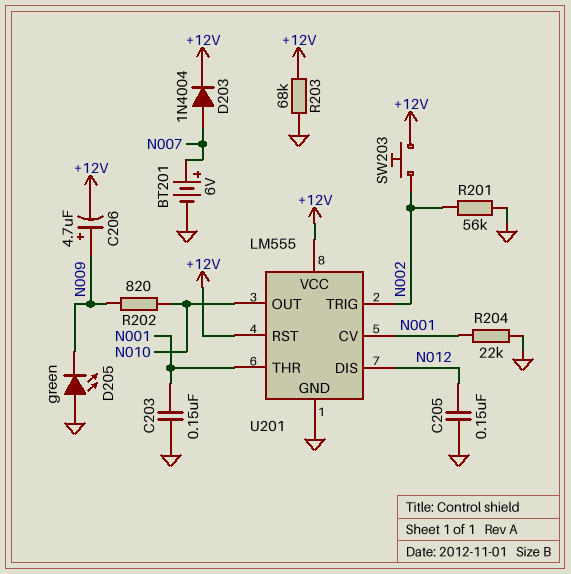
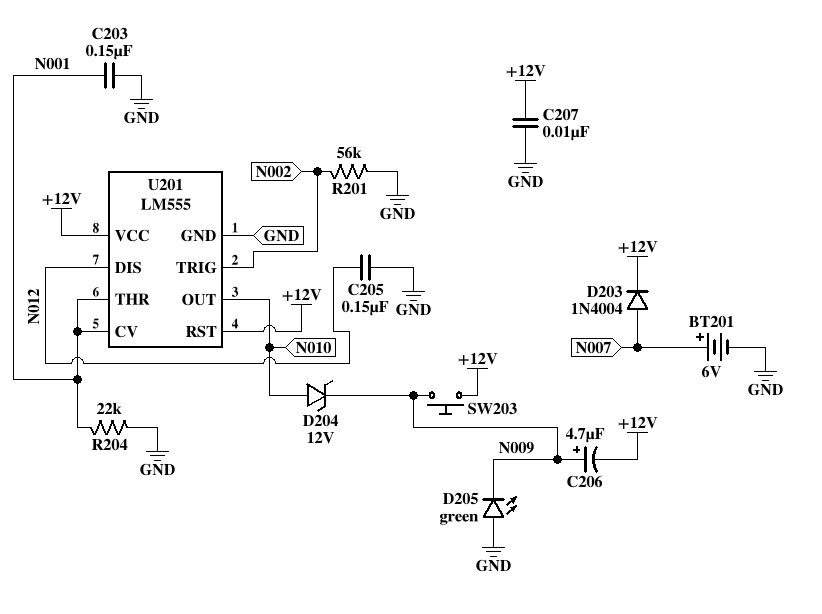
C207: none -> 10nF (+12V, GND)
D204: none -> zener 12V (A N010, K N009)
R202: 820 (N009, N010) -> none
R203: 68k (+12V, GND) -> none
SW203: button (+12V, N002) -> button (+12V, N009)

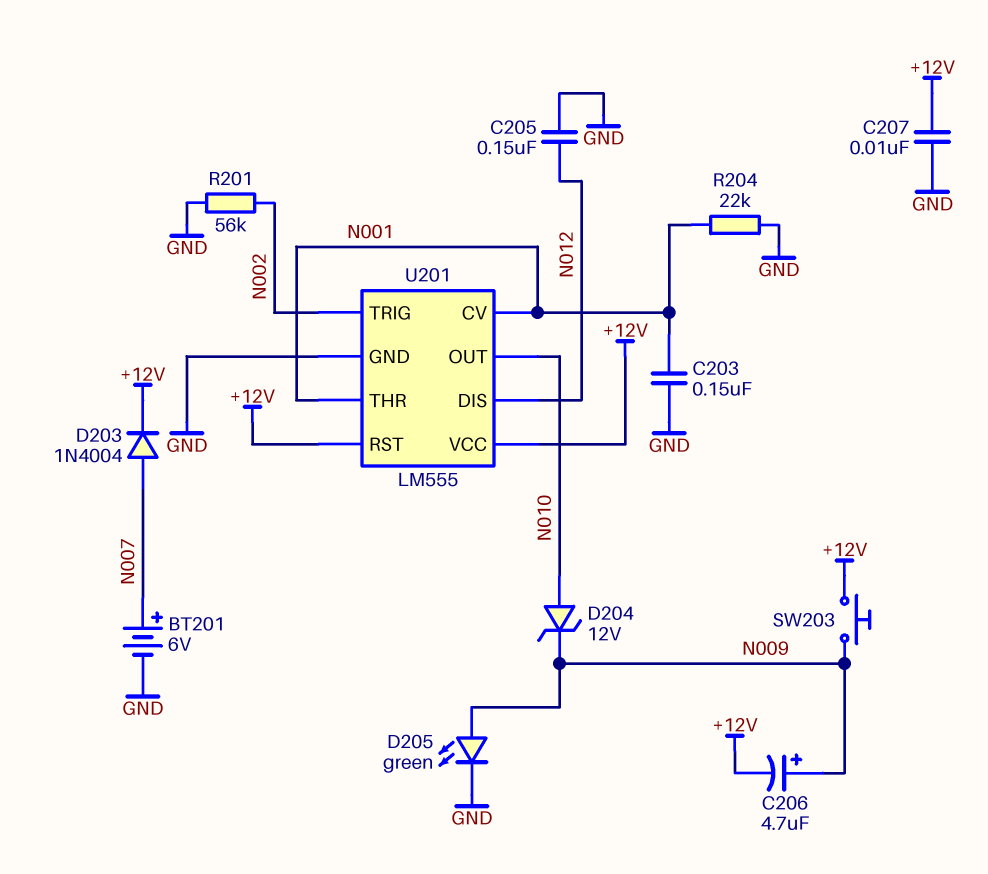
D205: LED green (A GND, K N009) -> LED green (A N009, K GND)

